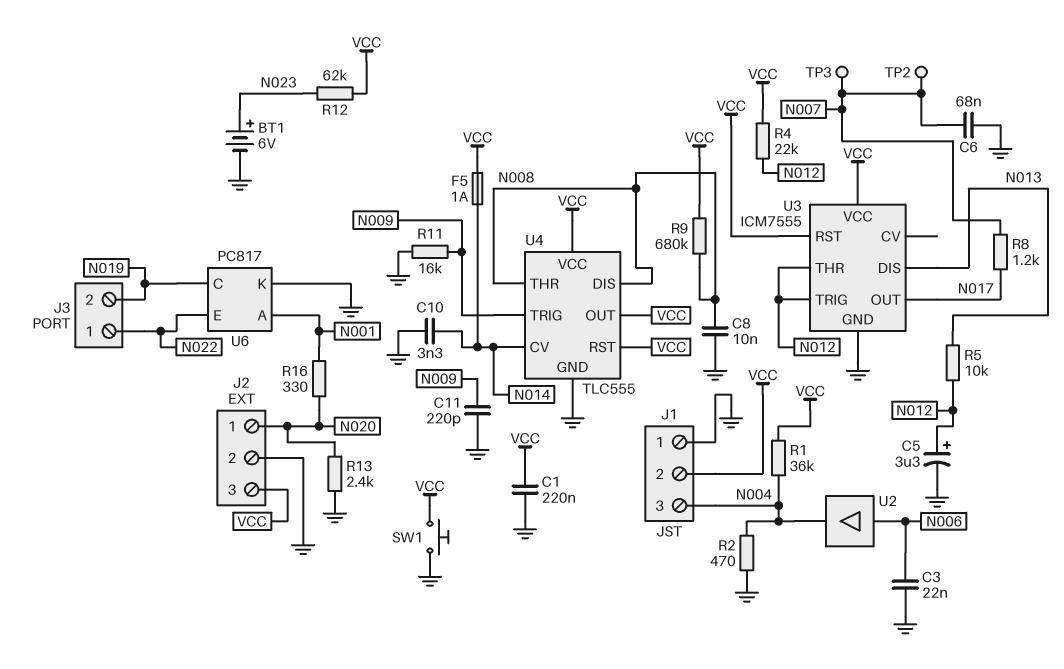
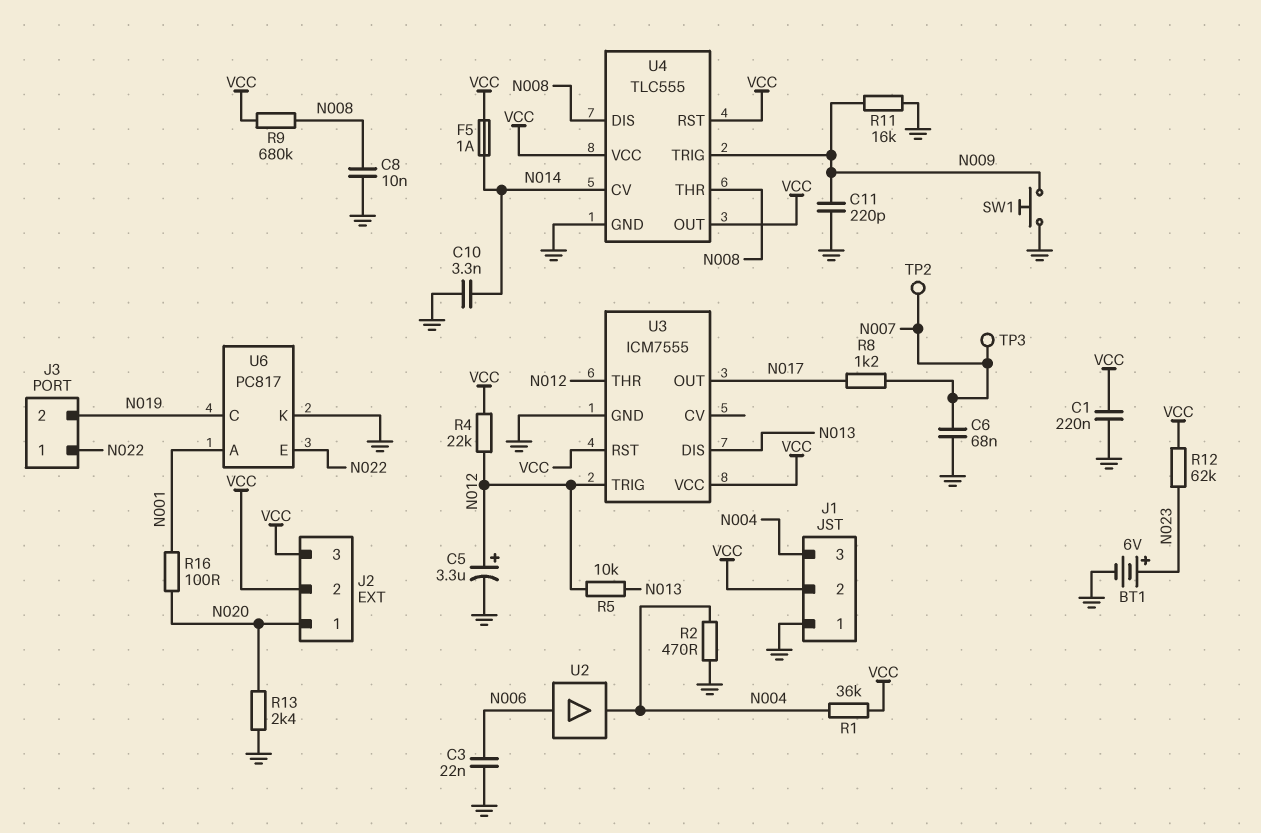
J2 pin 2: GND -> VCC
R16: 330 (N001, N020) -> 100 (N001, N020)
SW1: button (GND, VCC) -> button (GND, N009)

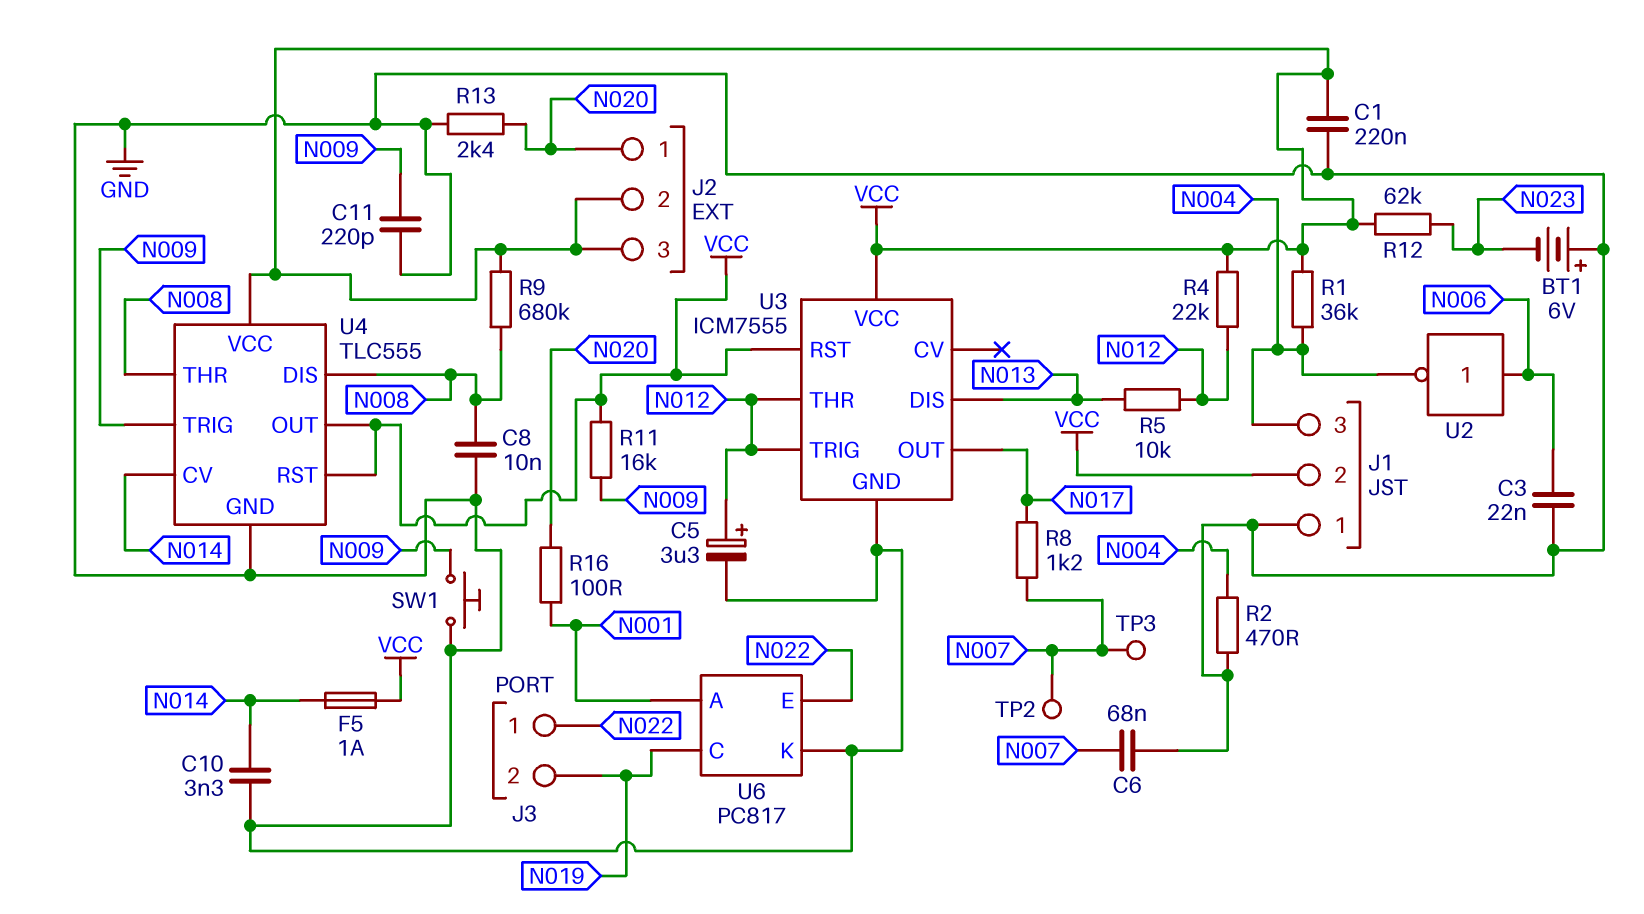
BT1: 6V (plus N023, minus GND) -> 6V (plus GND, minus N023)
R11: 16k (GND, N009) -> 16k (N009, VCC)
U2: buffer (in N006, out N004) -> NOT (in N006, out N004)

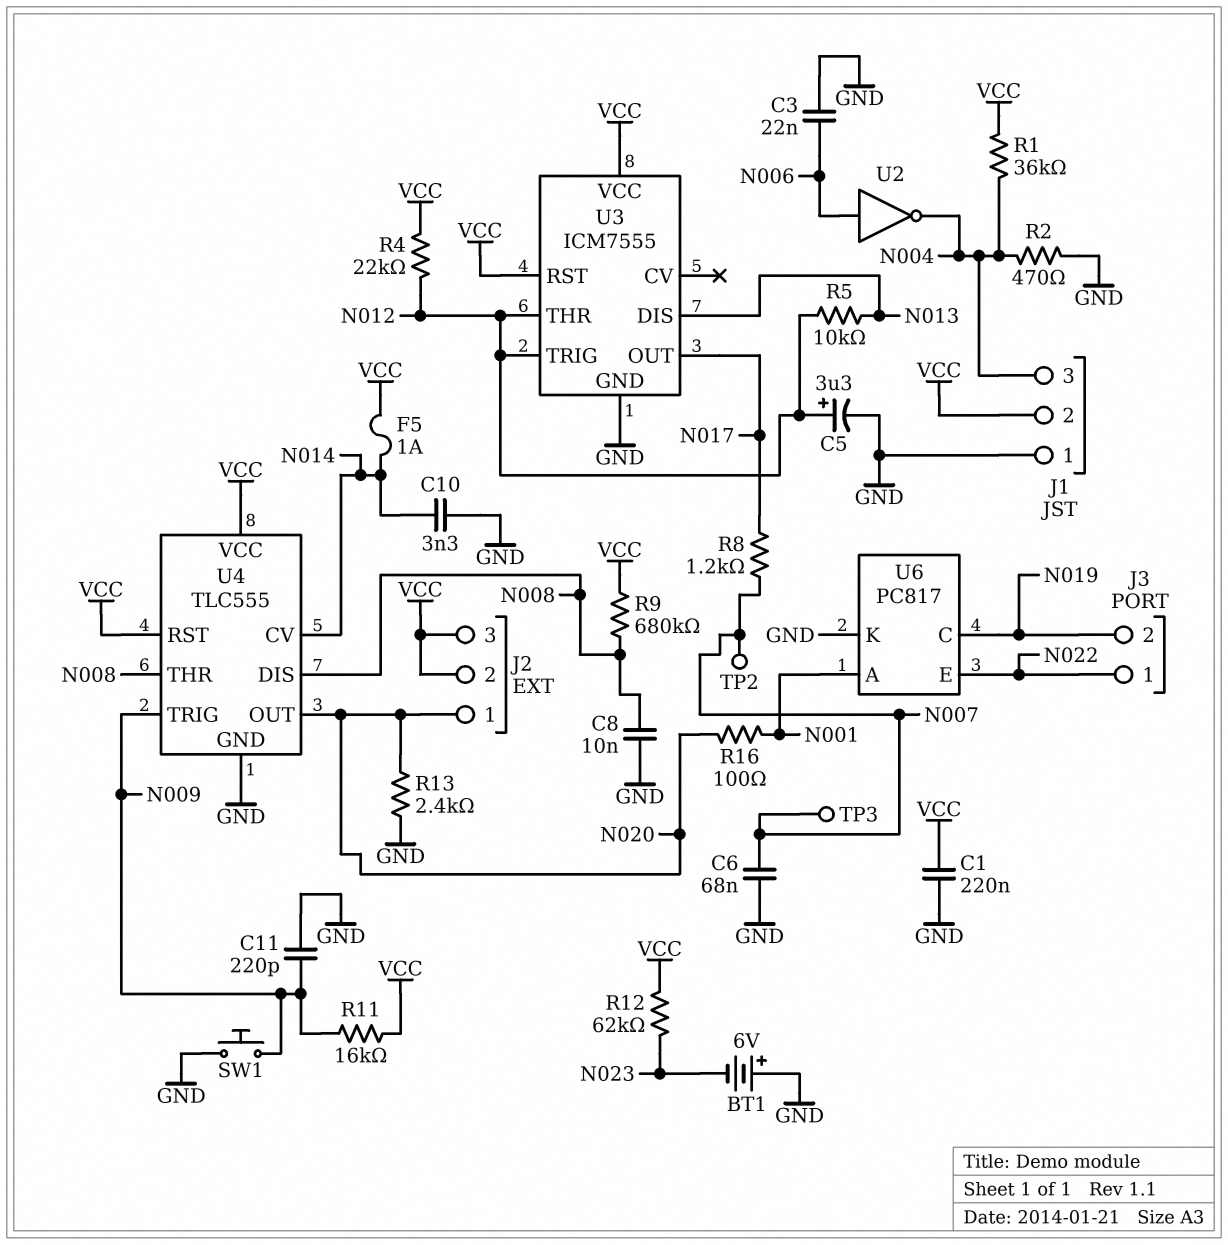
U4 pin OUT: VCC -> N020

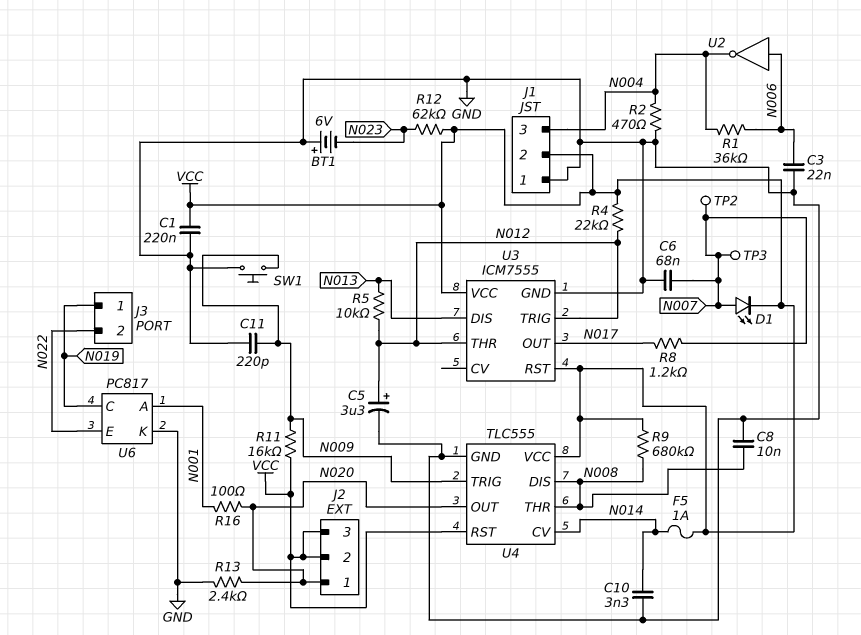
D1: none -> LED (A N007, K VCC)
J3 pin 1: N022 -> N019
J3 pin 2: N019 -> N022
R1: 36k (N004, VCC) -> 36k (N004, N006)

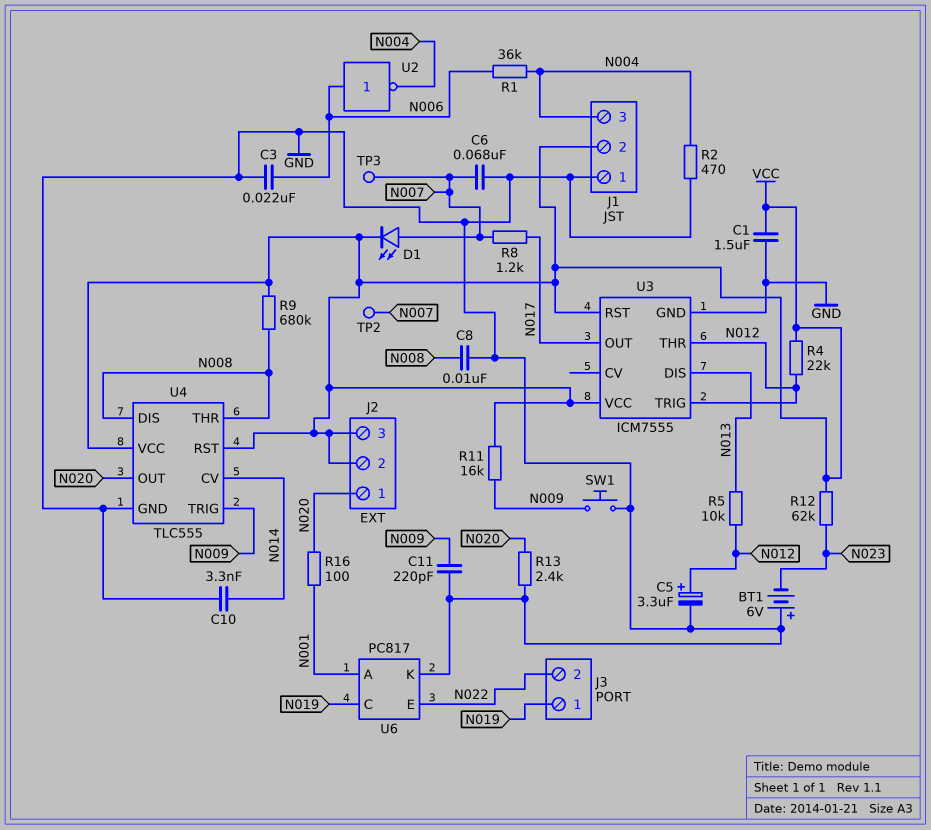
C1: 220nF (GND, VCC) -> 1.5uF (GND, VCC)
F5: 1A (N014, VCC) -> none

